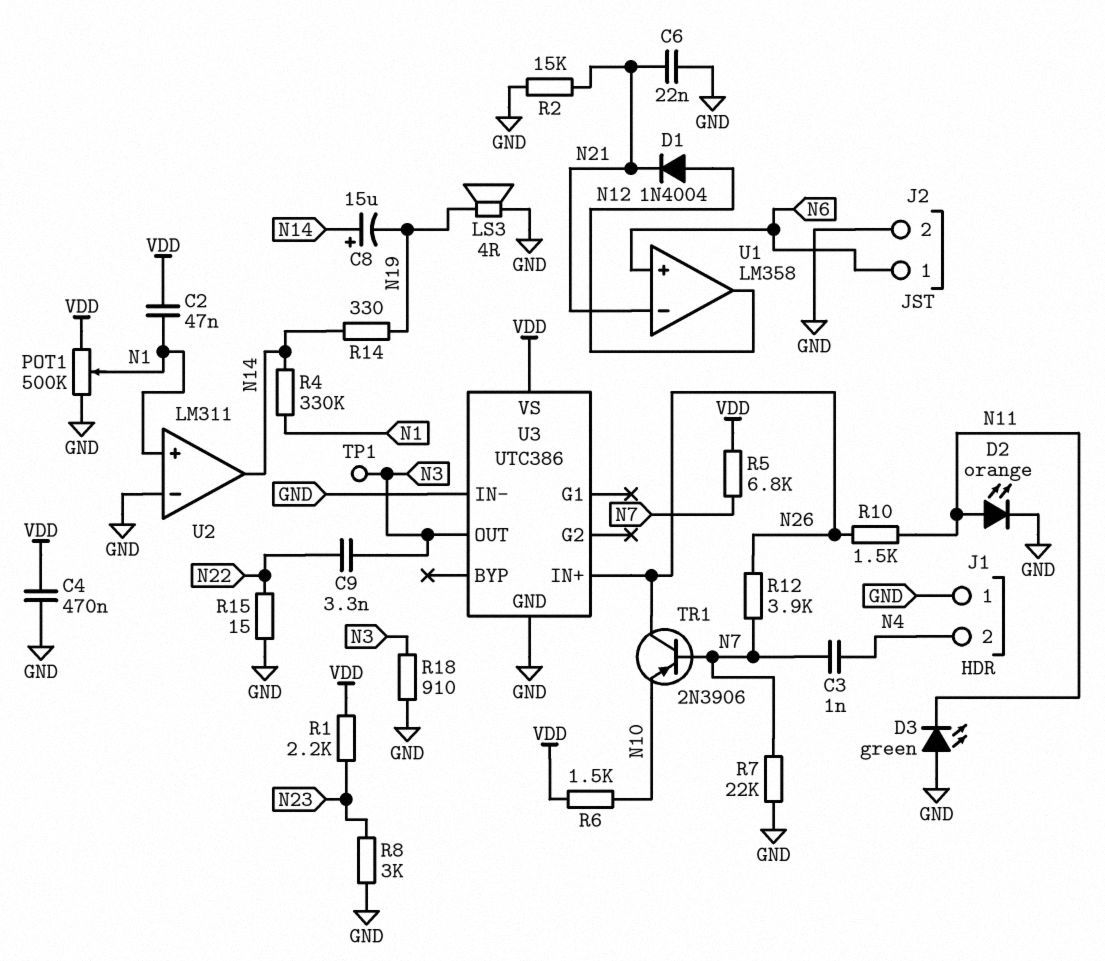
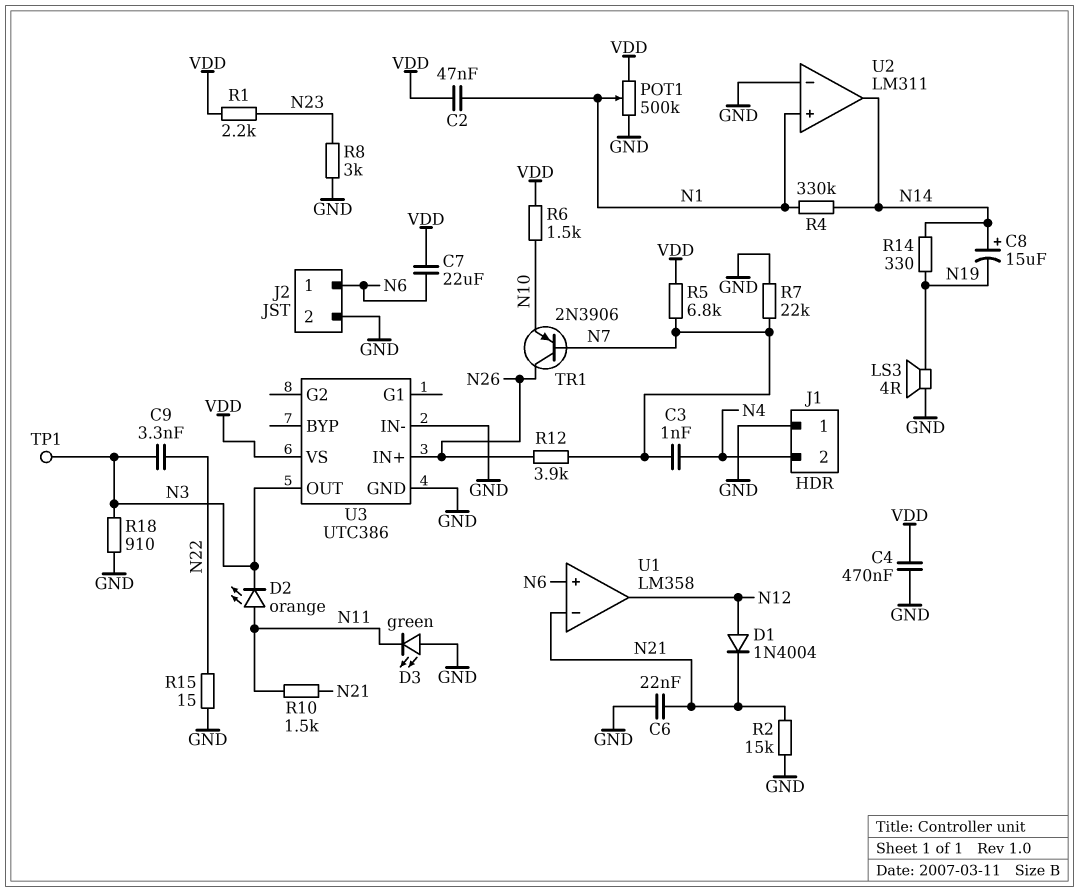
C7: none -> 22uF (N6, VDD)
D2: LED orange (A N11, K GND) -> LED orange (A N11, K N3)
R10: 1.5k (N11, N26) -> 1.5k (N11, N21)

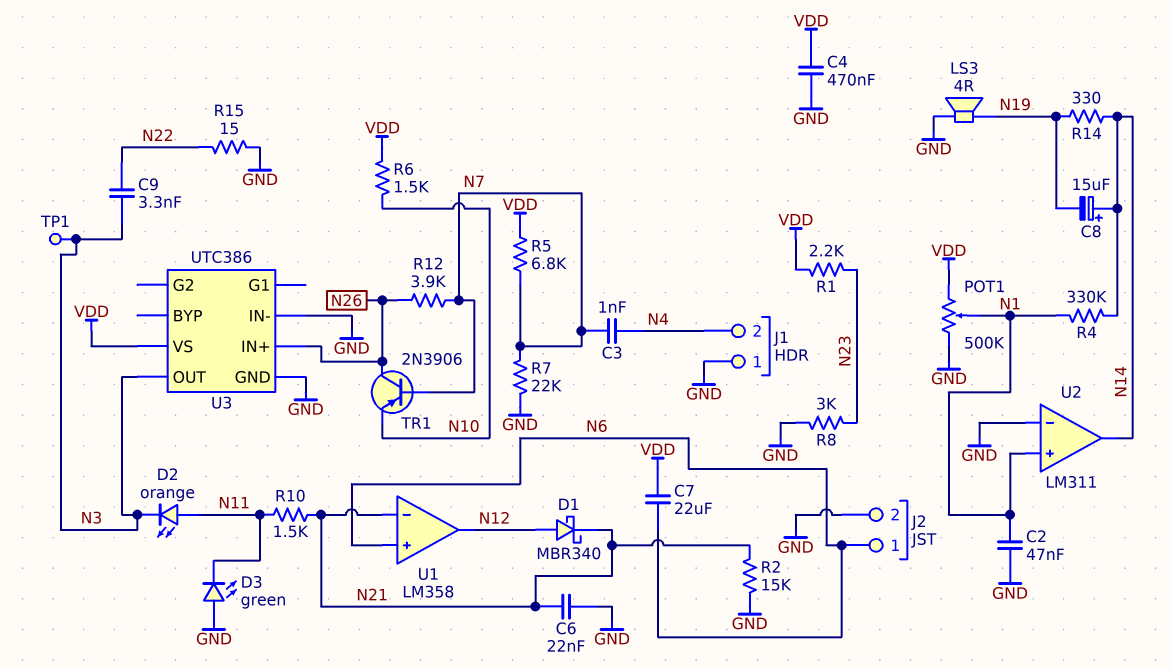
C2: 47nF (N1, VDD) -> 47nF (GND, N1)
D1: diode 1N4004 (A N12, K N21) -> schottky MBR340 (A N12, K N21)
R18: 910 (GND, N3) -> none

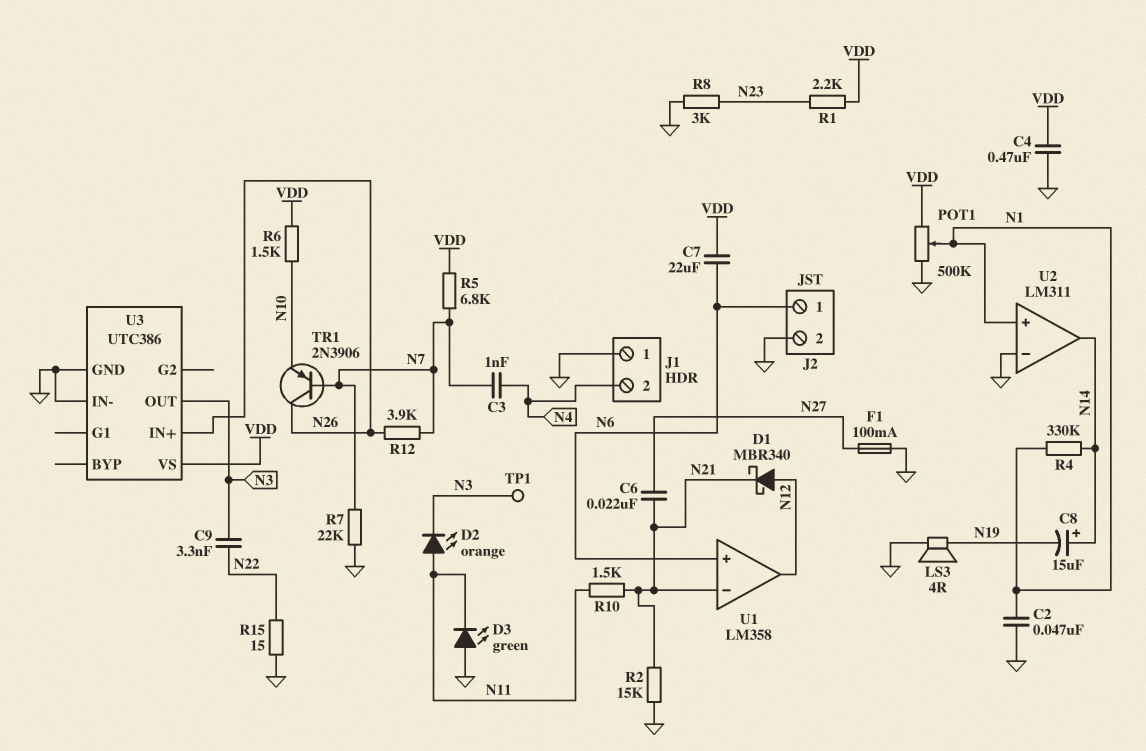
C6: 22nF (GND, N21) -> 22nF (N21, N27)
F1: none -> 100mA (GND, N27)
R14: 330 (N14, N19) -> none

